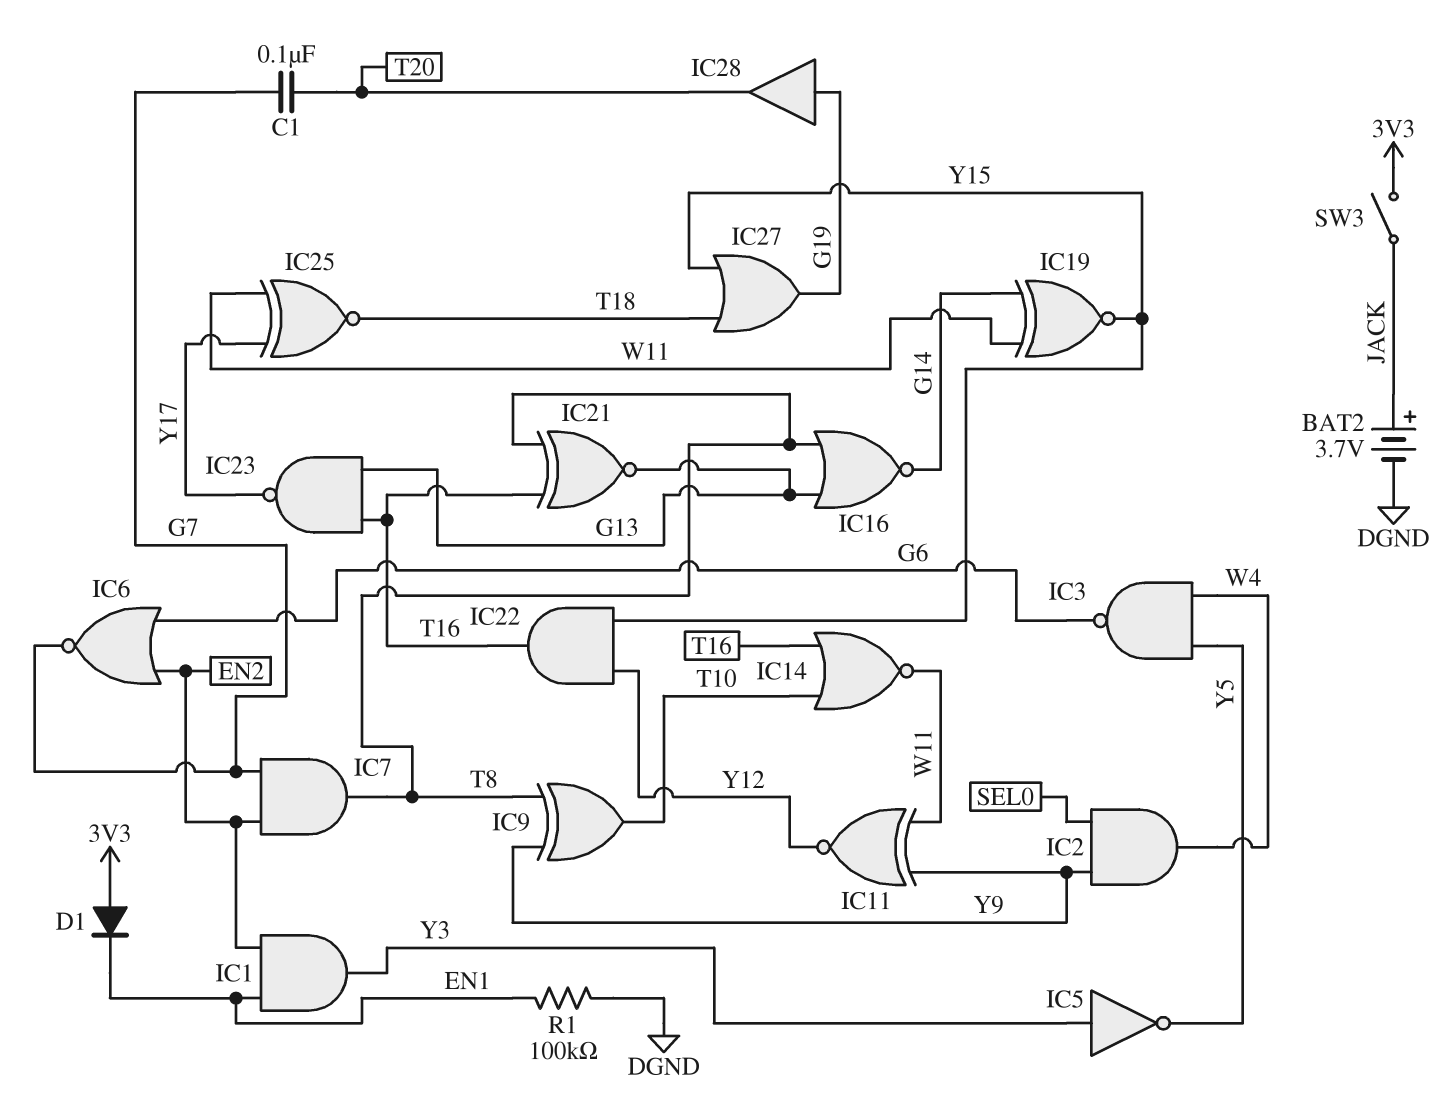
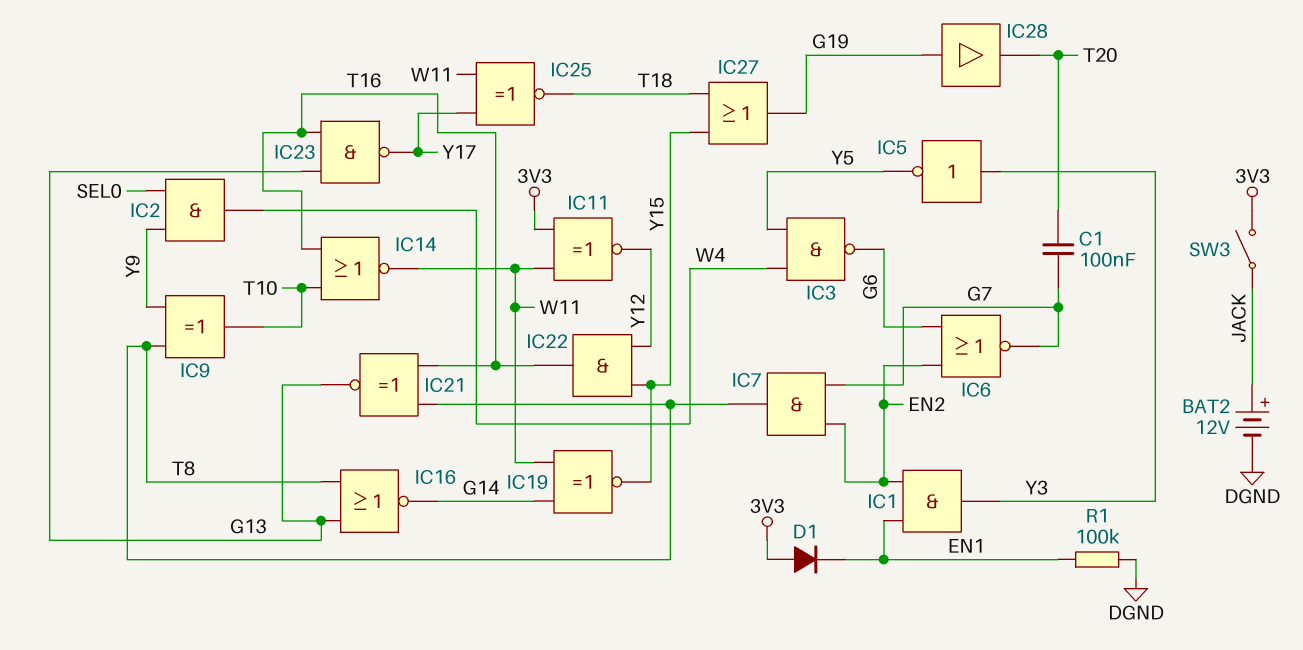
BAT2: 3.7V (plus JACK, minus DGND) -> 12V (plus JACK, minus DGND)
IC11: XNOR (in W11, in Y9, out Y12) -> XNOR (in 3V3, in W11, out Y12)

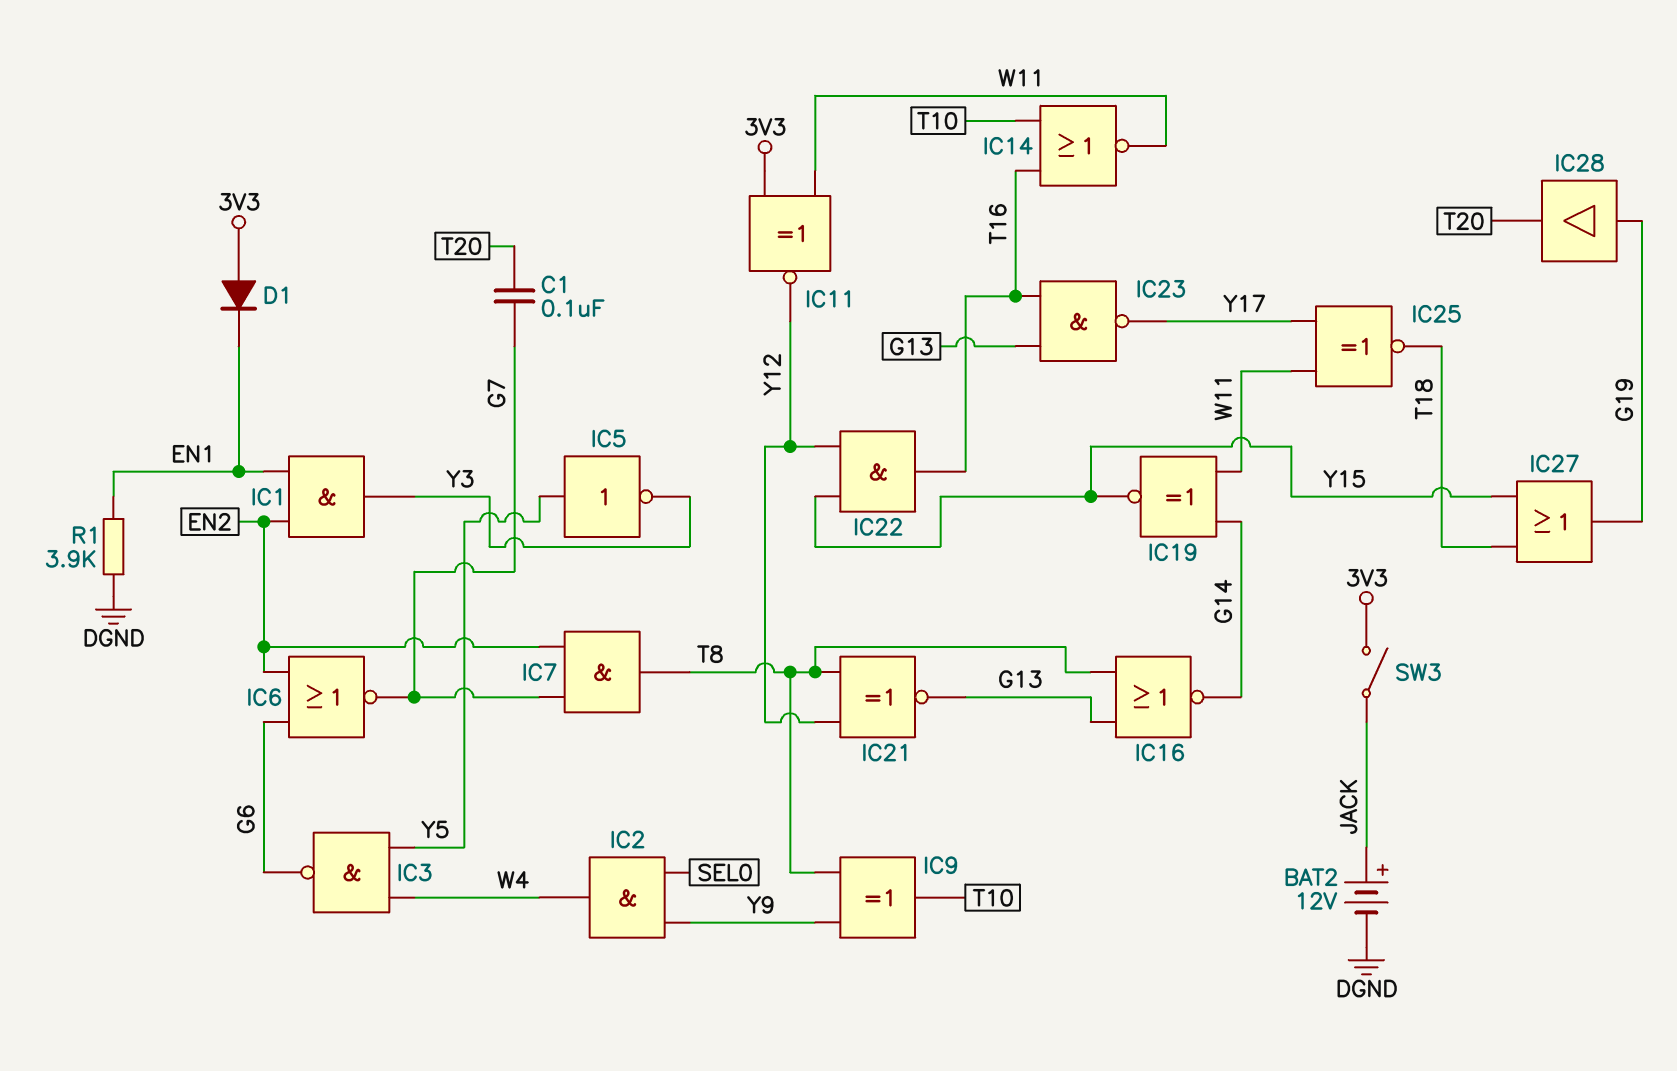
IC5: NOT (in Y3, out Y5) -> NOT (in Y5, out Y3)
IC21: XNOR (in T8, in T16, out G13) -> XNOR (in T8, in Y12, out G13)
R1: 100k (DGND, EN1) -> 3.9k (DGND, EN1)

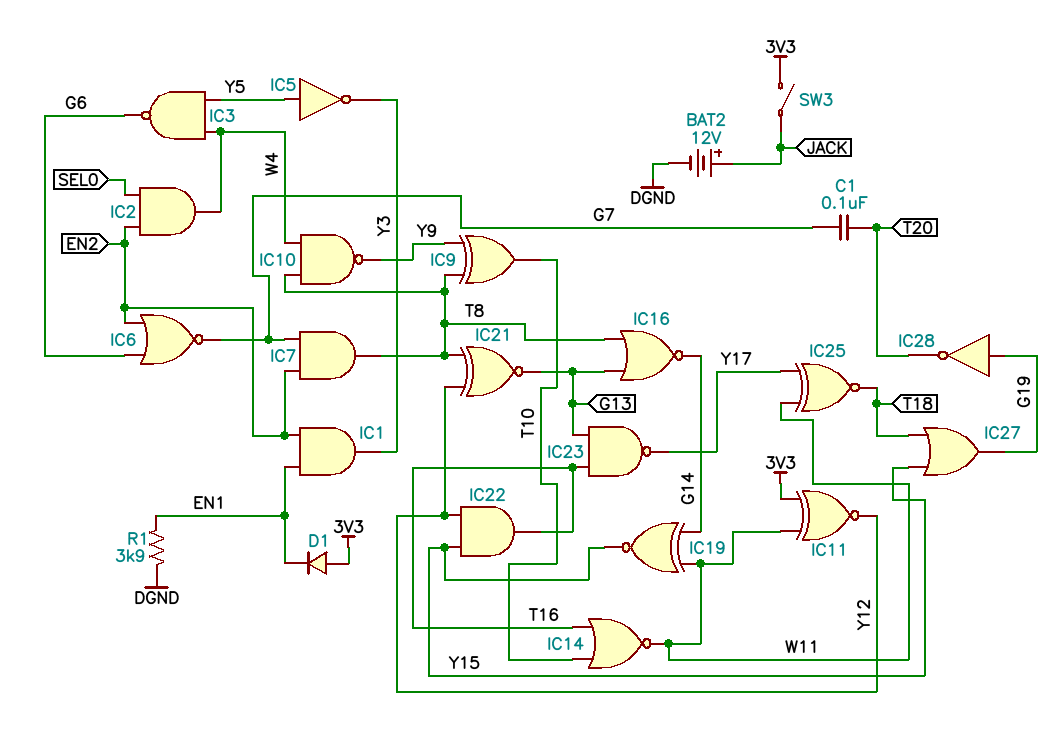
IC2: AND (in SEL0, in Y9, out W4) -> AND (in EN2, in SEL0, out W4)
IC10: none -> NAND (in T8, in W4, out Y9)
IC28: buffer (in G19, out T20) -> NOT (in G19, out T20)

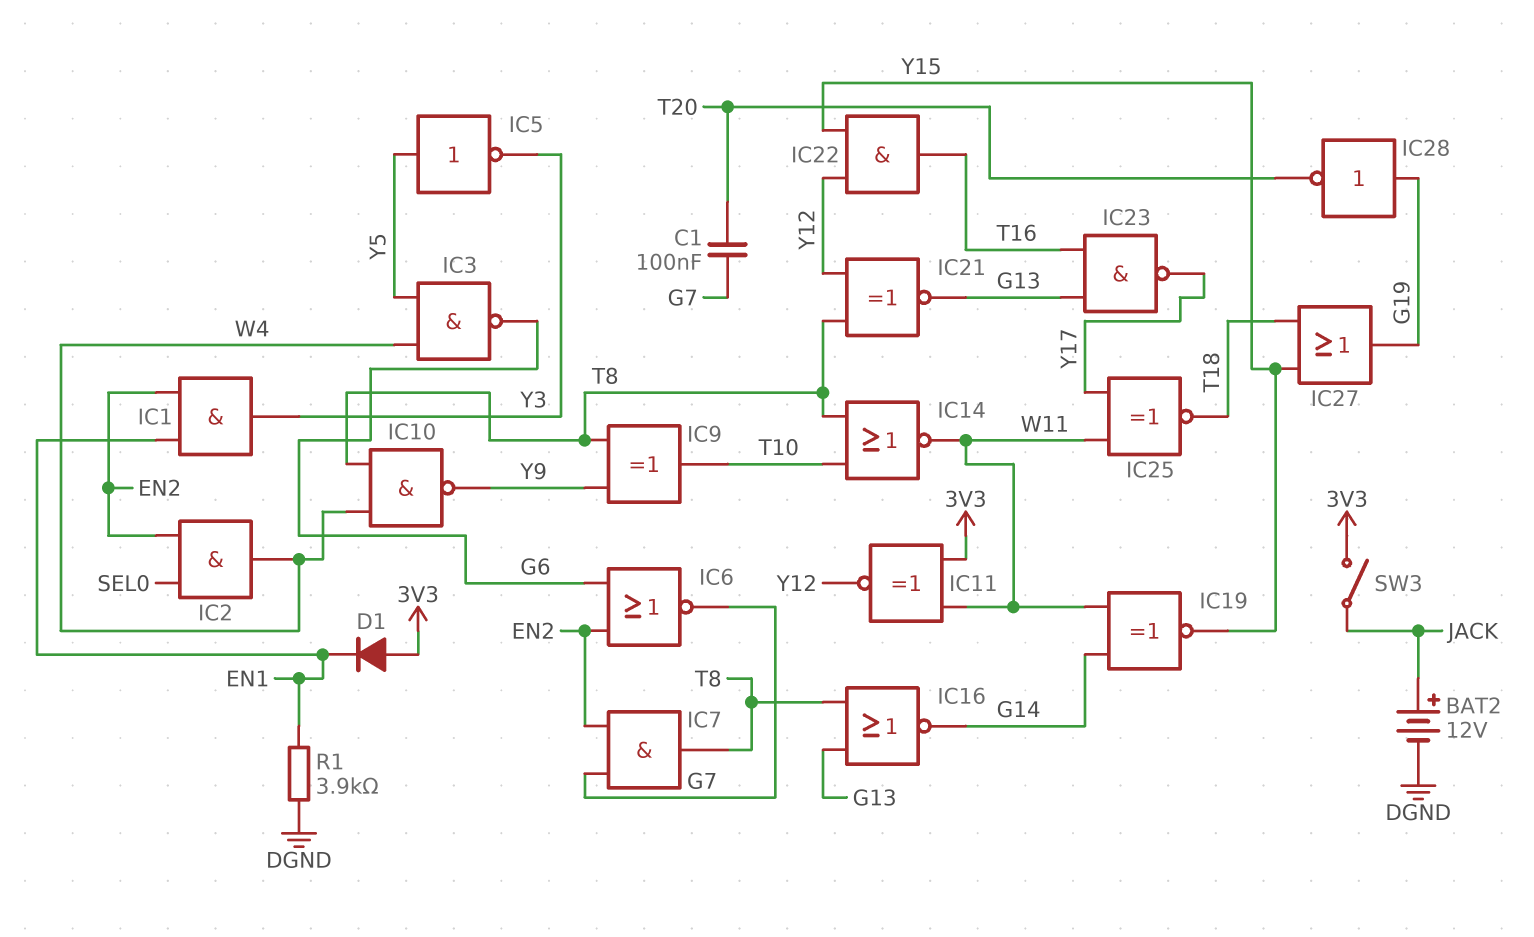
IC14: NOR (in T10, in T16, out W11) -> NOR (in T8, in T10, out W11)

